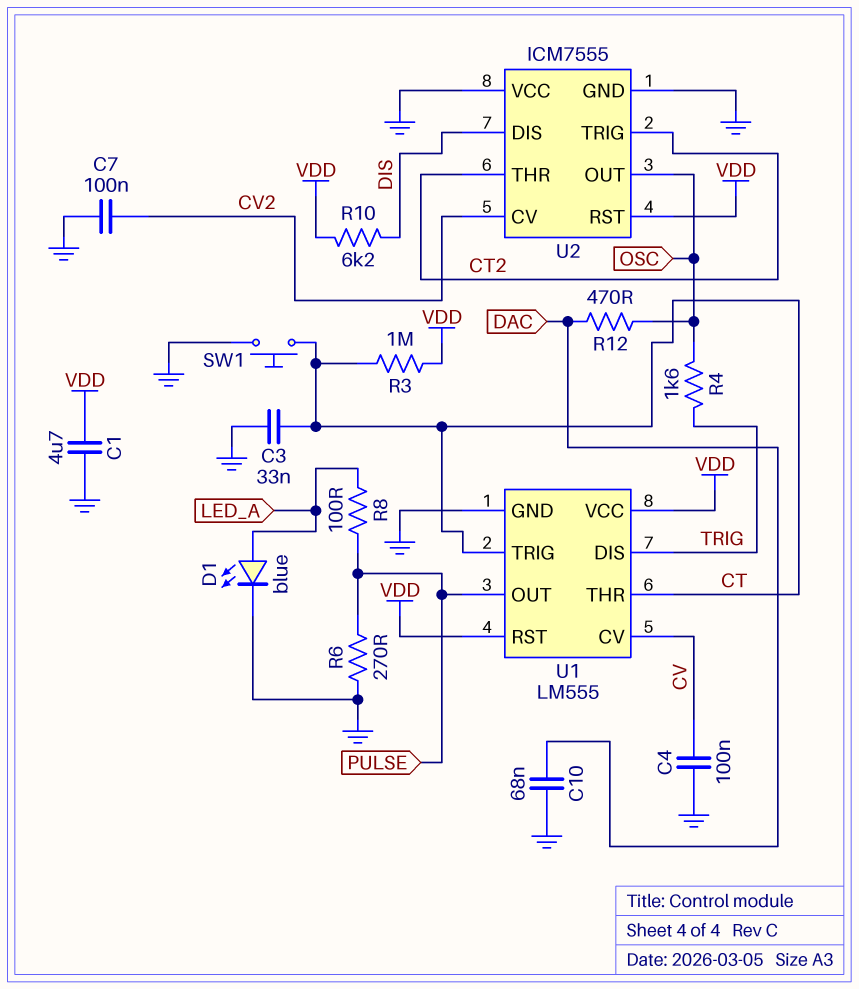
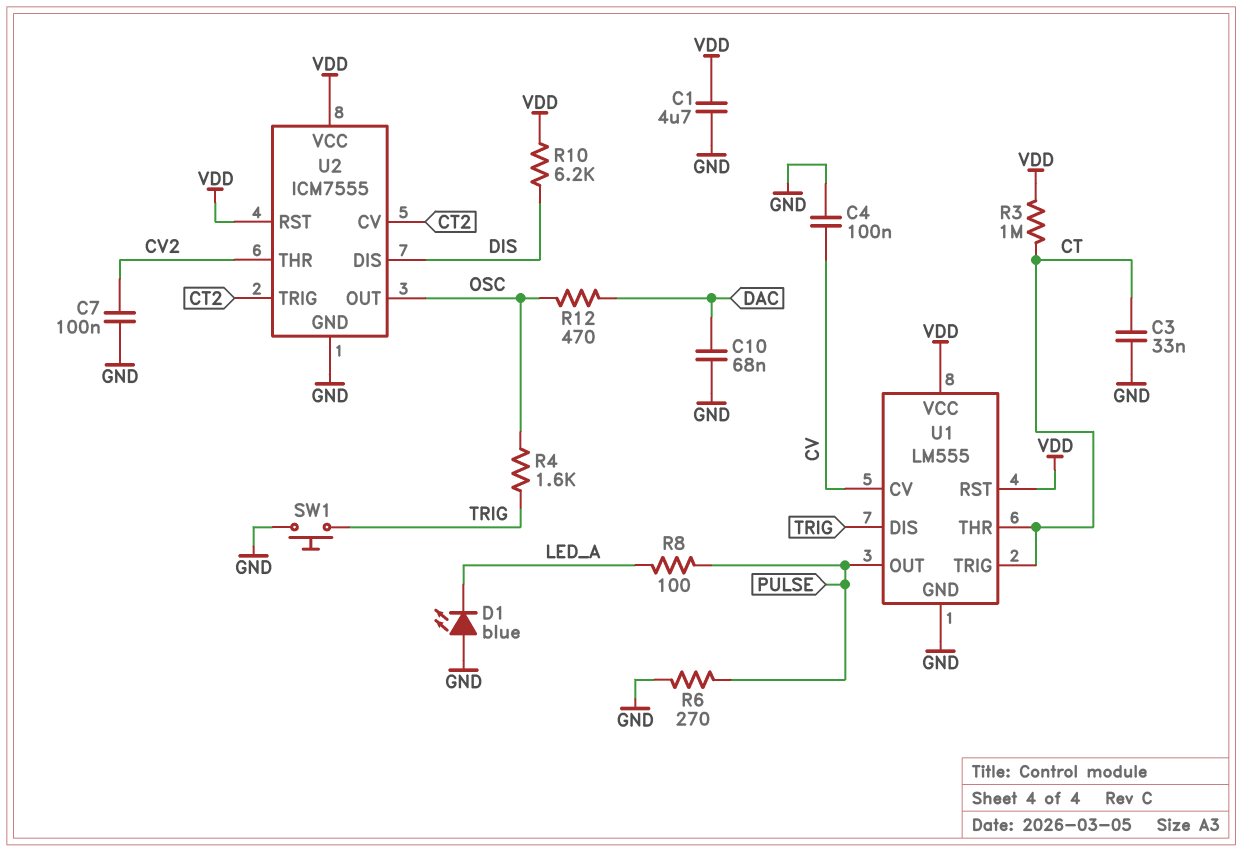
D1: LED blue (A LED_A, K GND) -> LED blue (A GND, K LED_A)
SW1: button (CT, GND) -> button (GND, TRIG)
U2 pin CV: CV2 -> CT2
U2 pin THR: CT2 -> CV2
U2 pin VCC: GND -> VDD

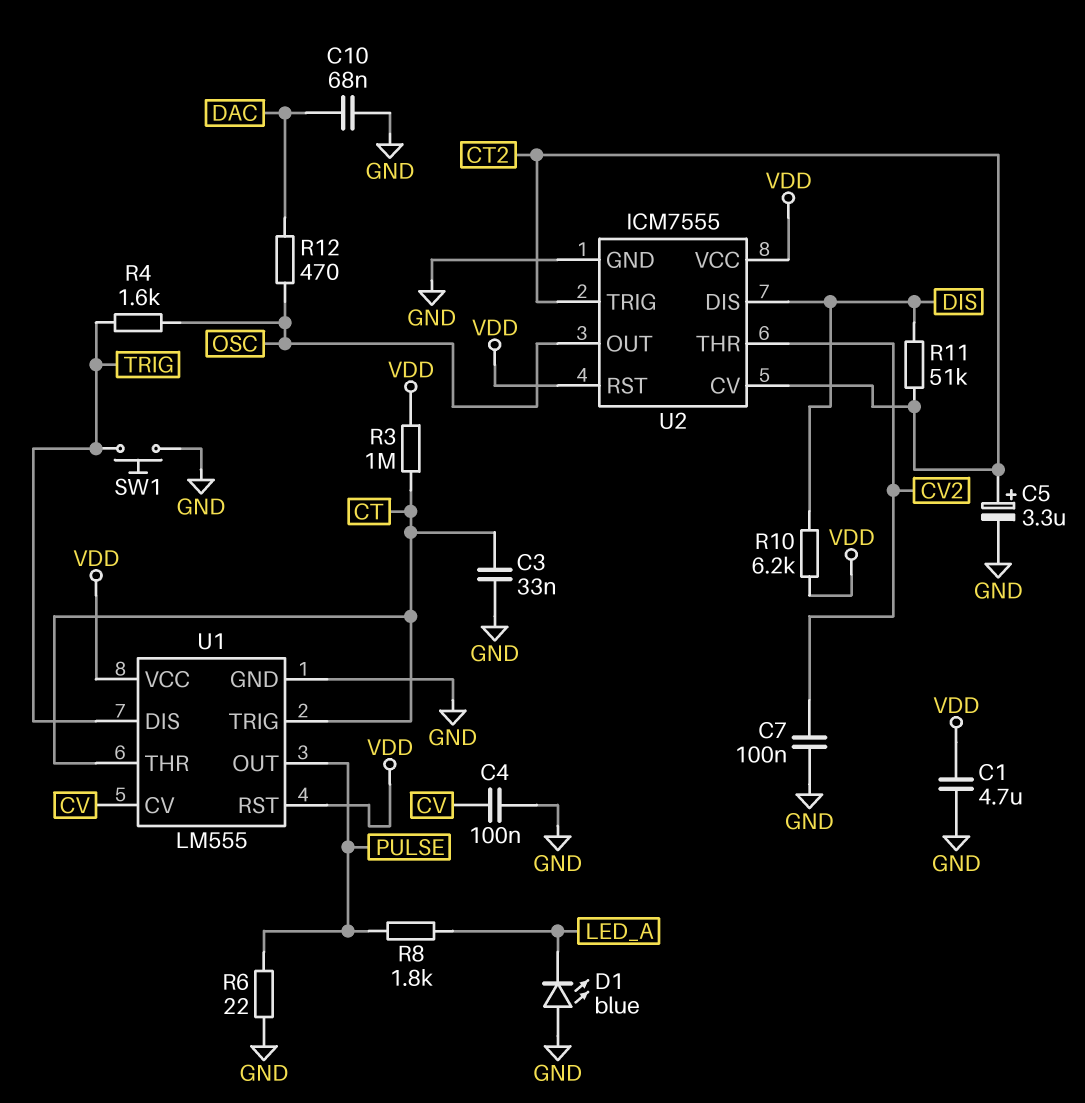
C5: none -> 3.3uF (plus CT2, minus GND)
R6: 270 (GND, PULSE) -> 22 (GND, PULSE)
R8: 100 (LED_A, PULSE) -> 1.8k (LED_A, PULSE)
R11: none -> 51k (CT2, DIS)

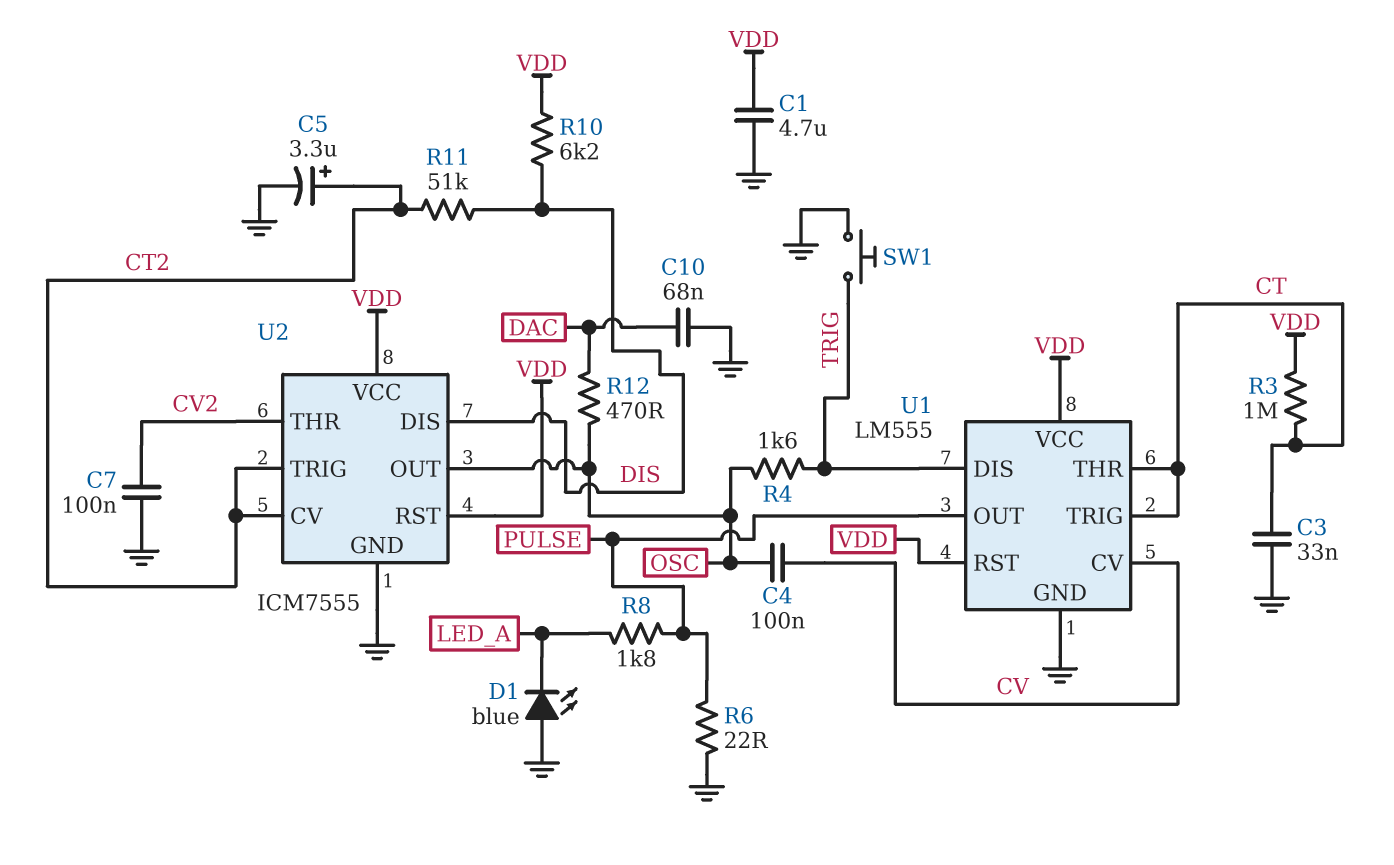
C4: 100nF (CV, GND) -> 100nF (CV, OSC)

